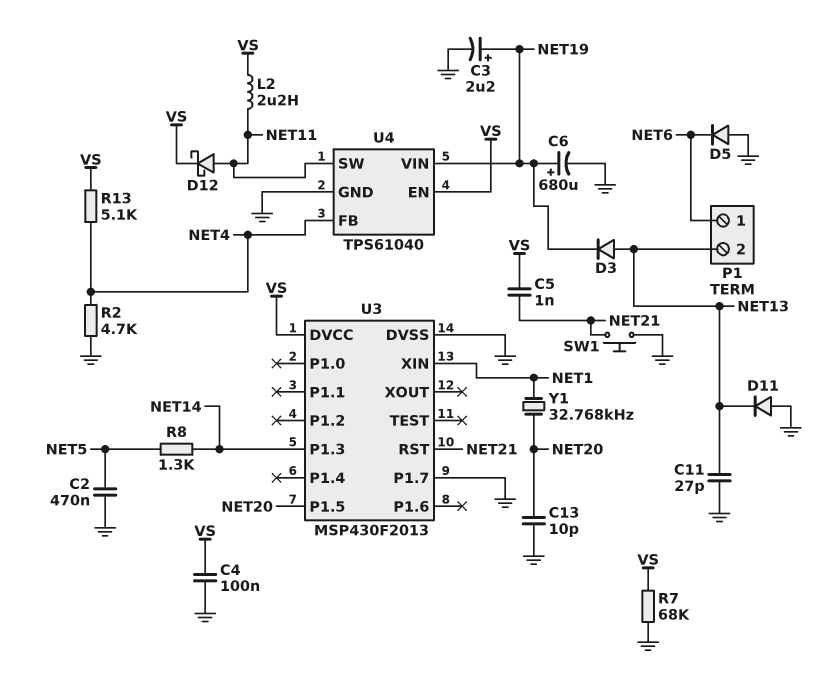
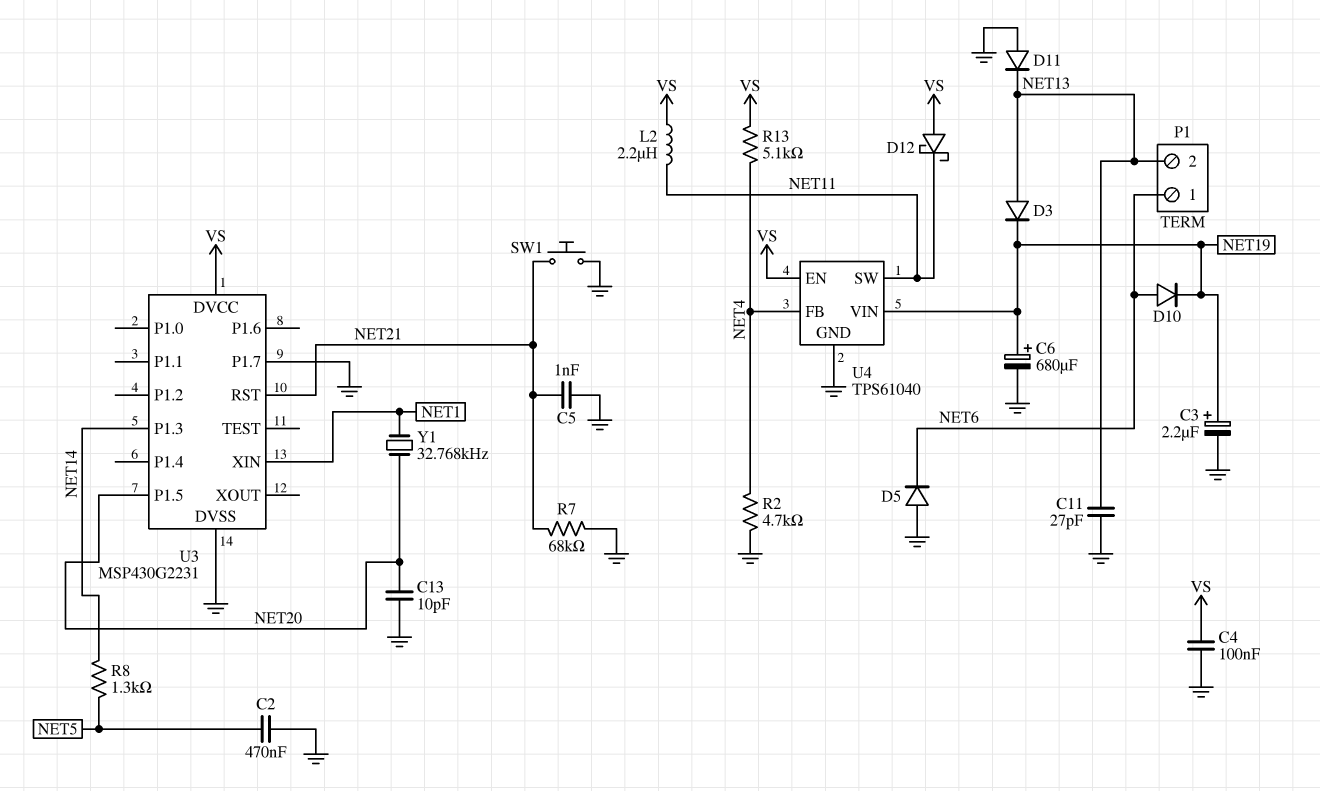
C5: 1nF (NET21, VS) -> 1nF (GND, NET21)
D10: none -> diode (A NET6, K NET19)
D12: schottky (A NET11, K VS) -> schottky (A VS, K NET11)
R7: 68k (GND, VS) -> 68k (GND, NET21)
U3: MSP430F2013 -> MSP430G2231

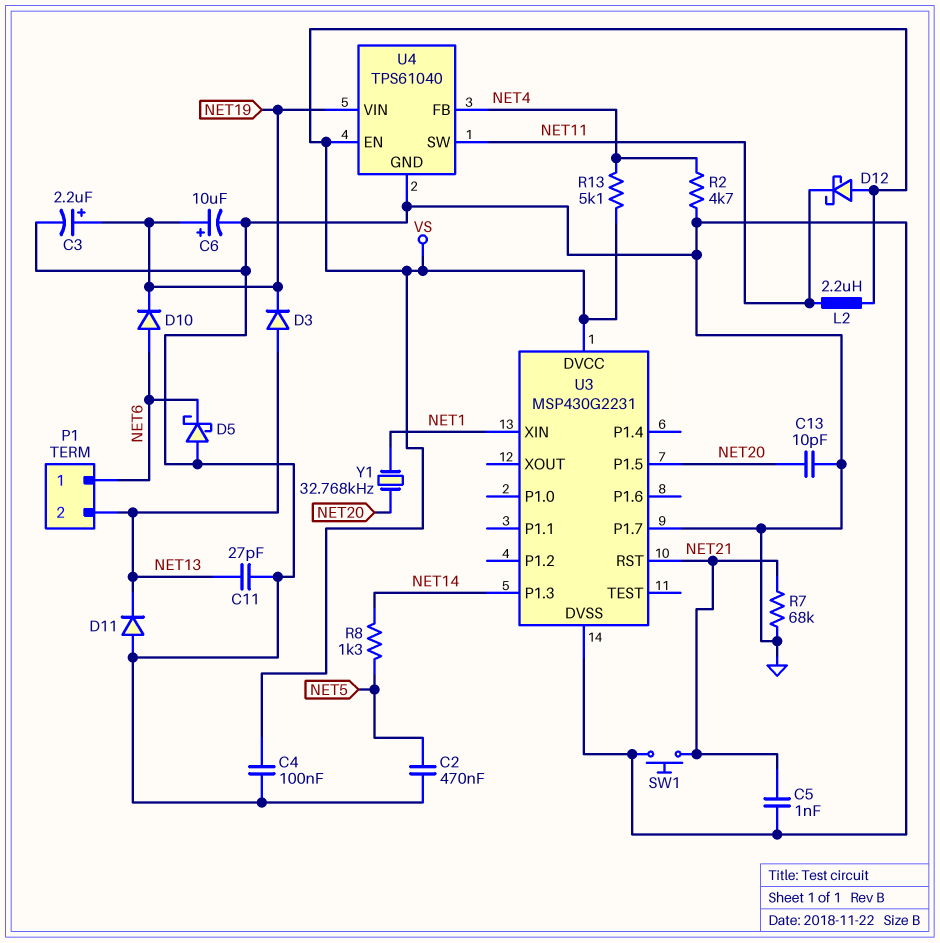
C6: 680uF (plus NET19, minus GND) -> 10uF (plus NET19, minus GND)
D5: diode (A GND, K NET6) -> schottky (A GND, K NET6)

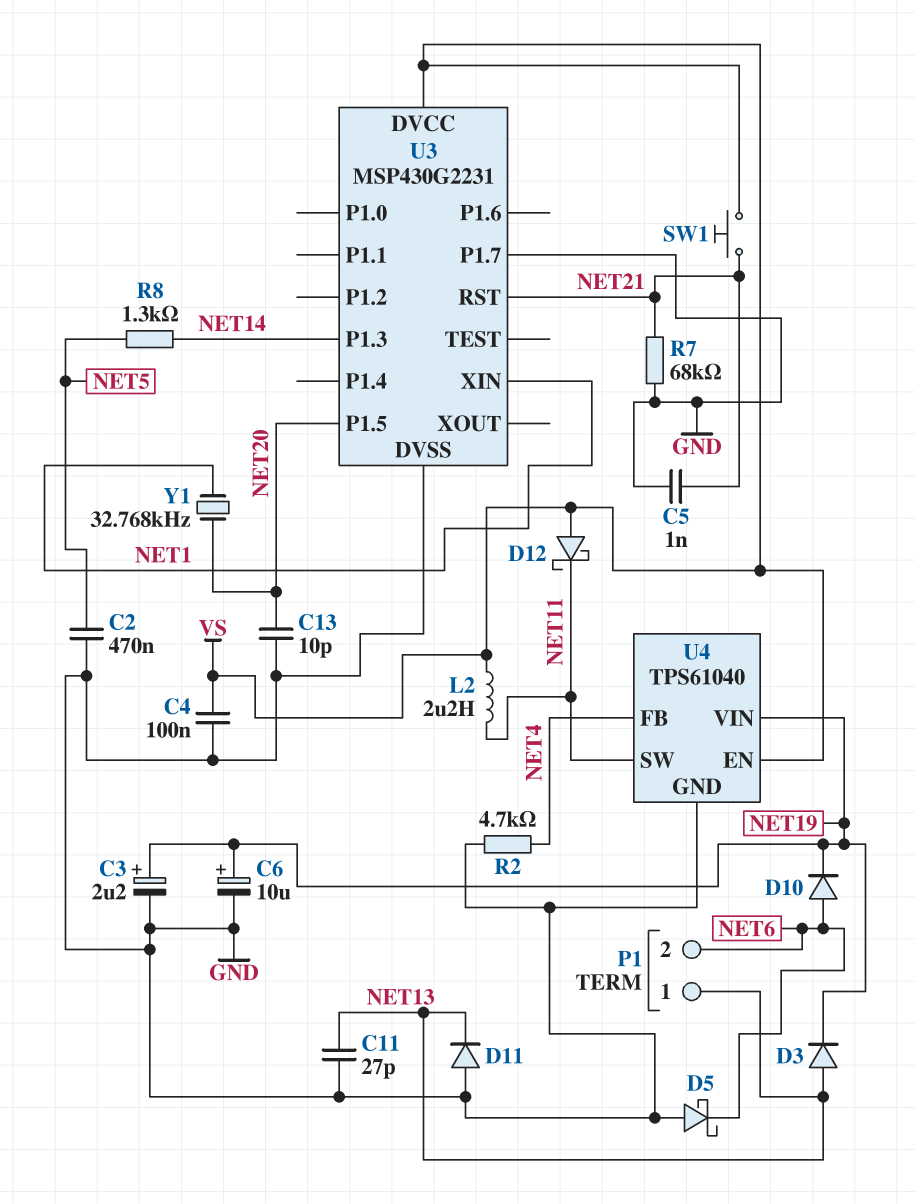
P1 pin 1: NET6 -> NET13
P1 pin 2: NET13 -> NET6
R13: 5.1k (NET4, VS) -> none
SW1: button (GND, NET21) -> button (NET21, VS)

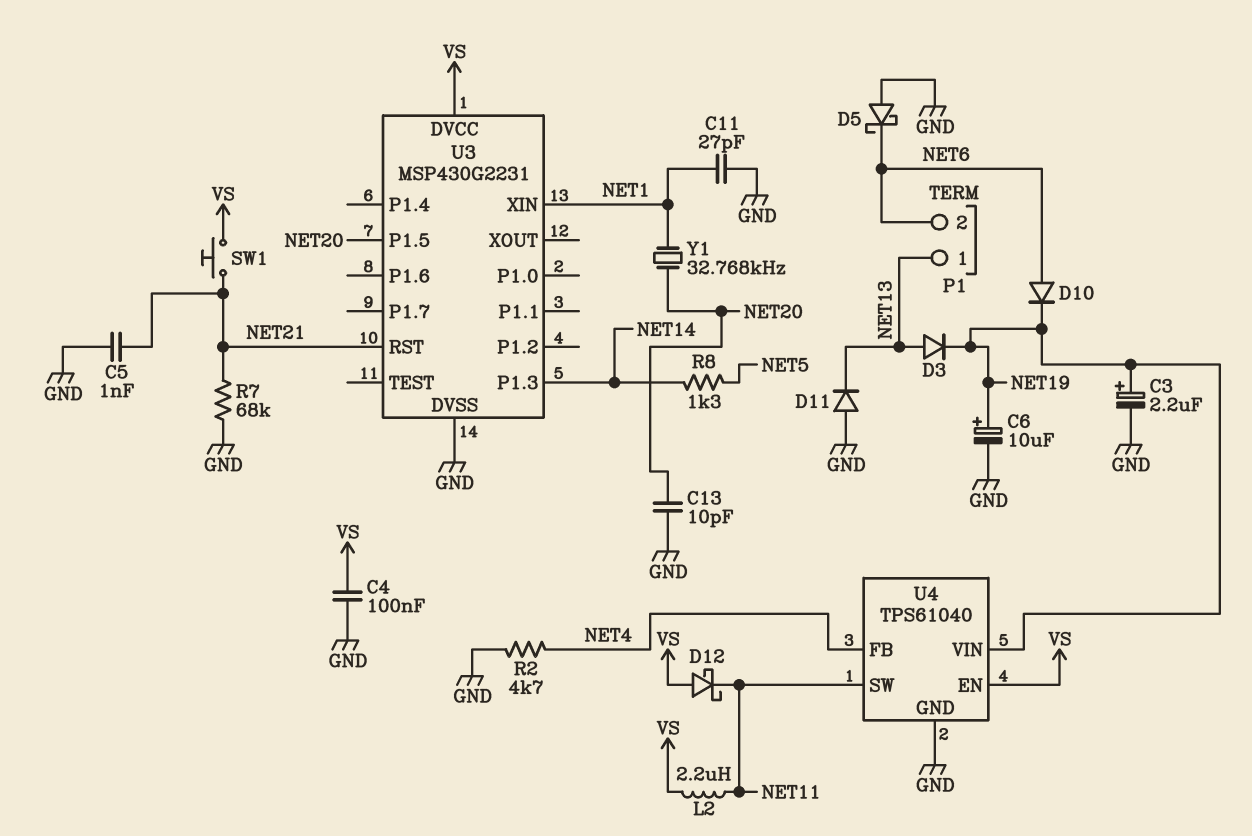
C2: 470nF (GND, NET5) -> none
C11: 27pF (GND, NET13) -> 27pF (GND, NET1)
U3 pin P1.7: GND -> none

